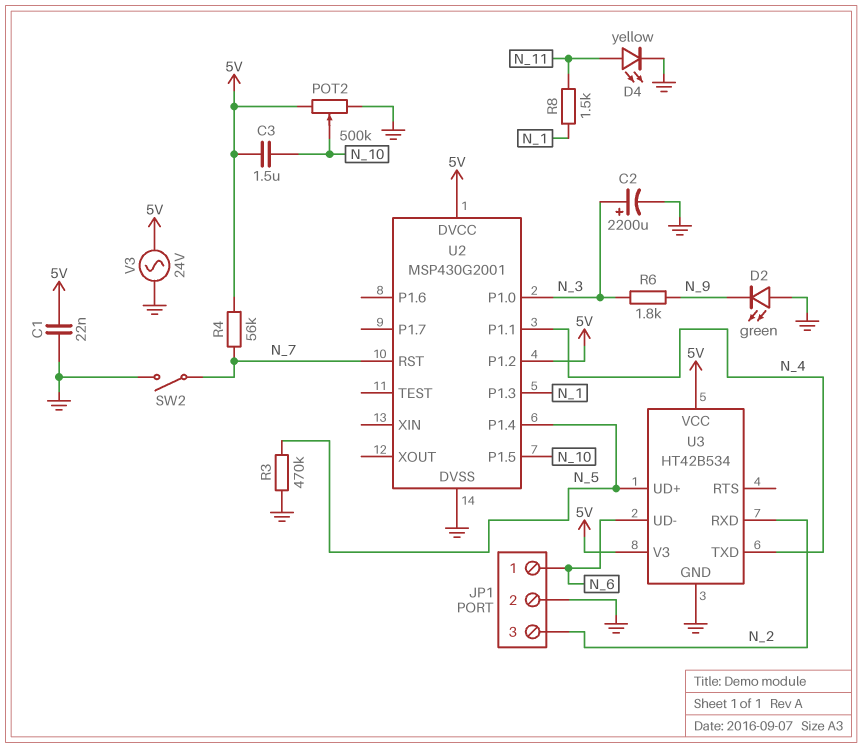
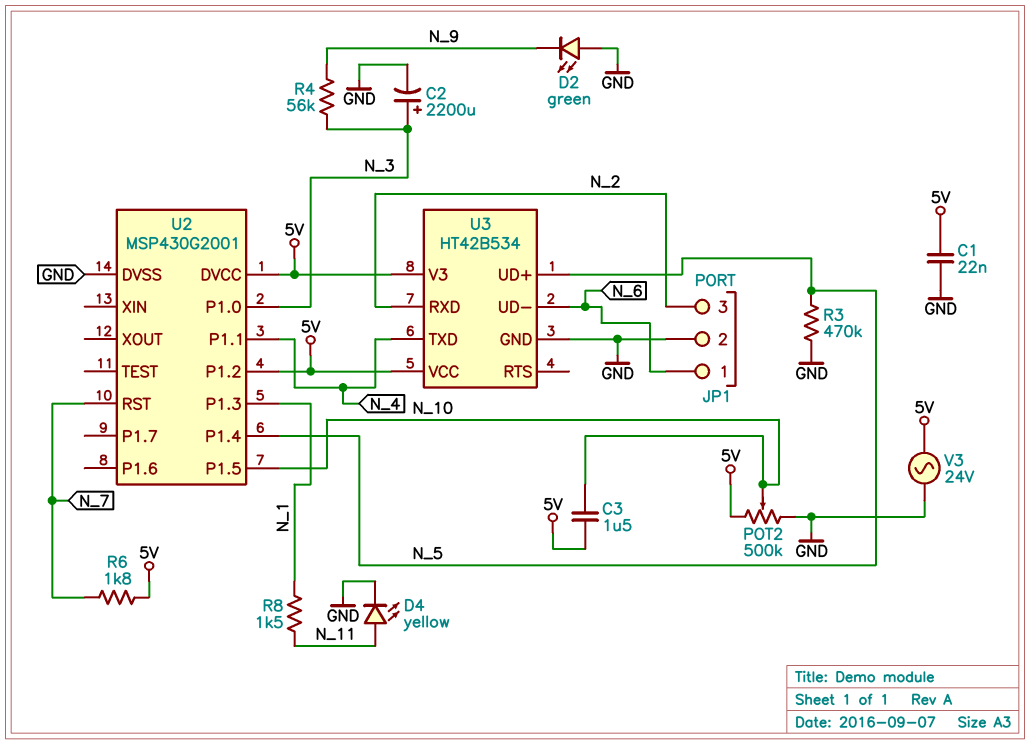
R4: 56k (5V, N_7) -> 56k (N_3, N_9)
R6: 1.8k (N_3, N_9) -> 1.8k (5V, N_7)
SW2: switch (GND, N_7) -> none

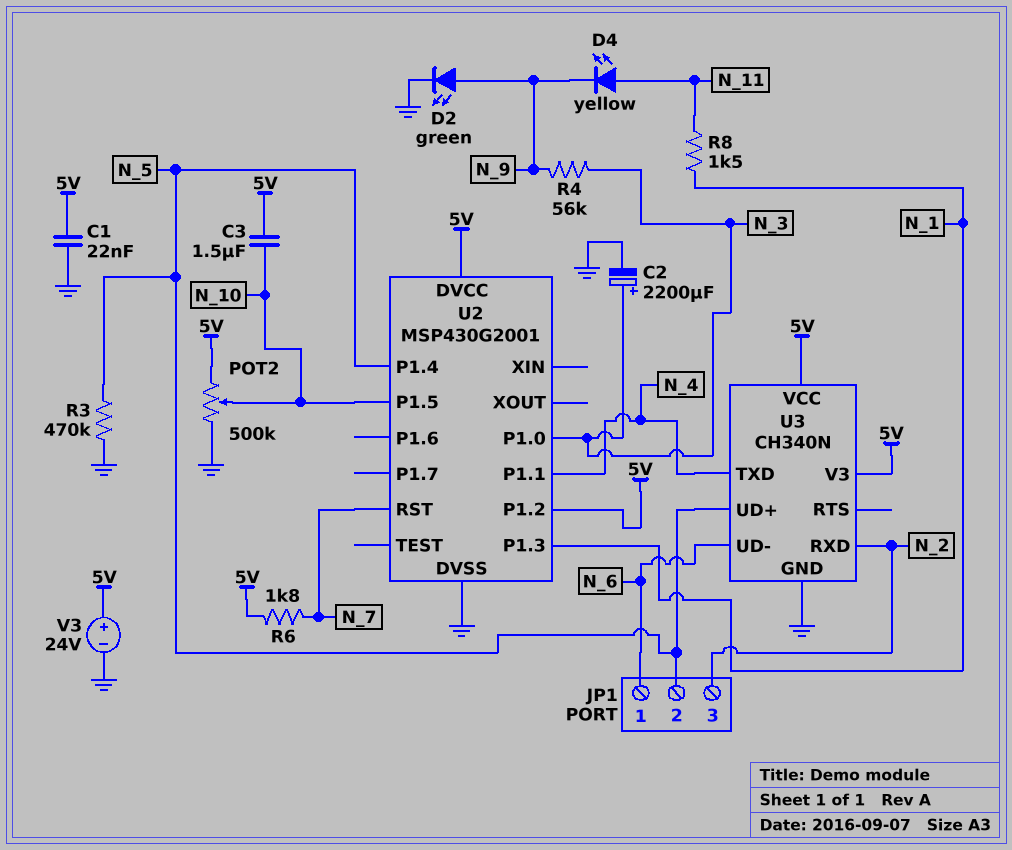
D2: LED green (A GND, K N_9) -> LED green (A N_9, K GND)
D4: LED yellow (A N_11, K GND) -> LED yellow (A N_11, K N_9)
JP1 pin 2: GND -> N_5
U3: HT42B534 -> CH340N
V3: AC 24V (5V, GND) -> 24V (plus 5V, minus GND)

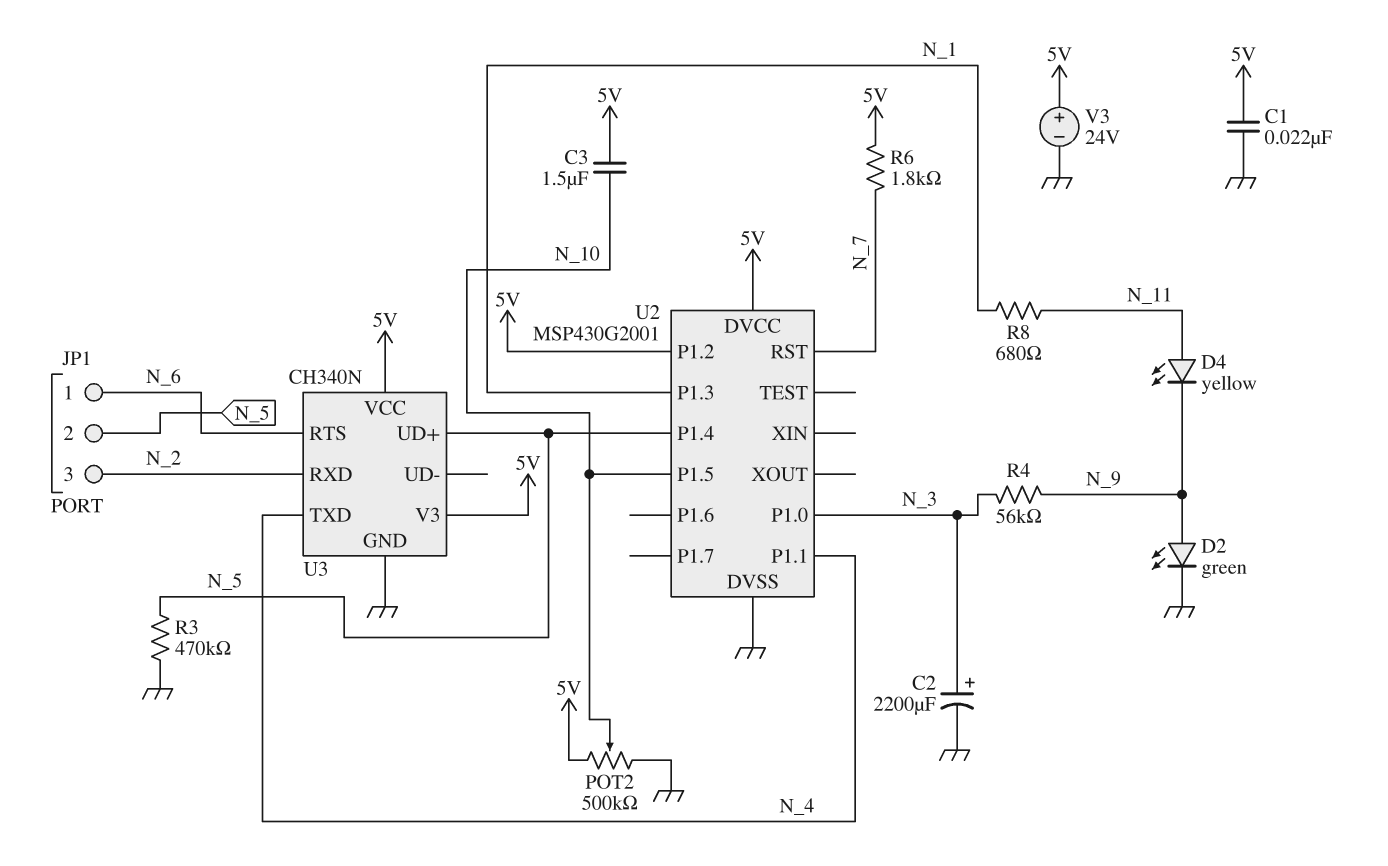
R8: 1.5k (N_1, N_11) -> 680 (N_1, N_11)
U3 pin RTS: none -> N_6
U3 pin UD-: N_6 -> none

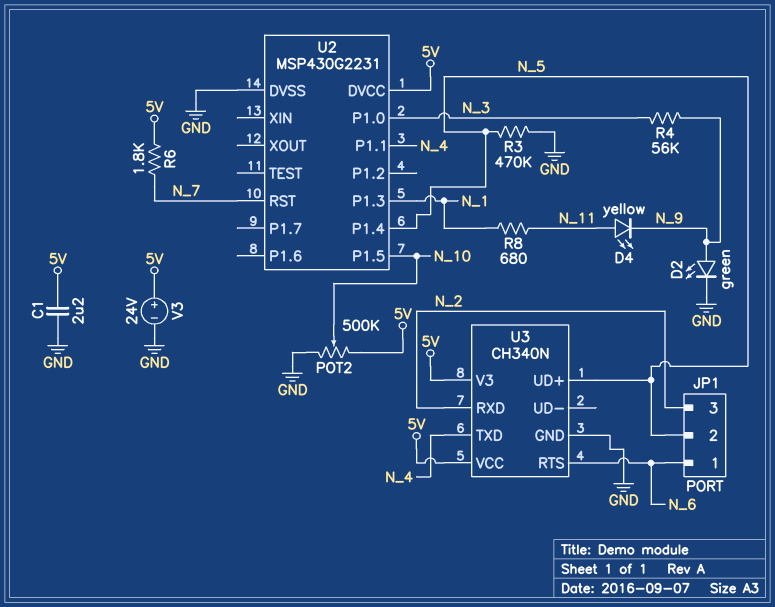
C1: 22nF (5V, GND) -> 2.2uF (5V, GND)
C2: 2200uF (plus N_3, minus GND) -> none
C3: 1.5uF (5V, N_10) -> none
U2: MSP430G2001 -> MSP430G2231
U2 pin P1.2: 5V -> none

